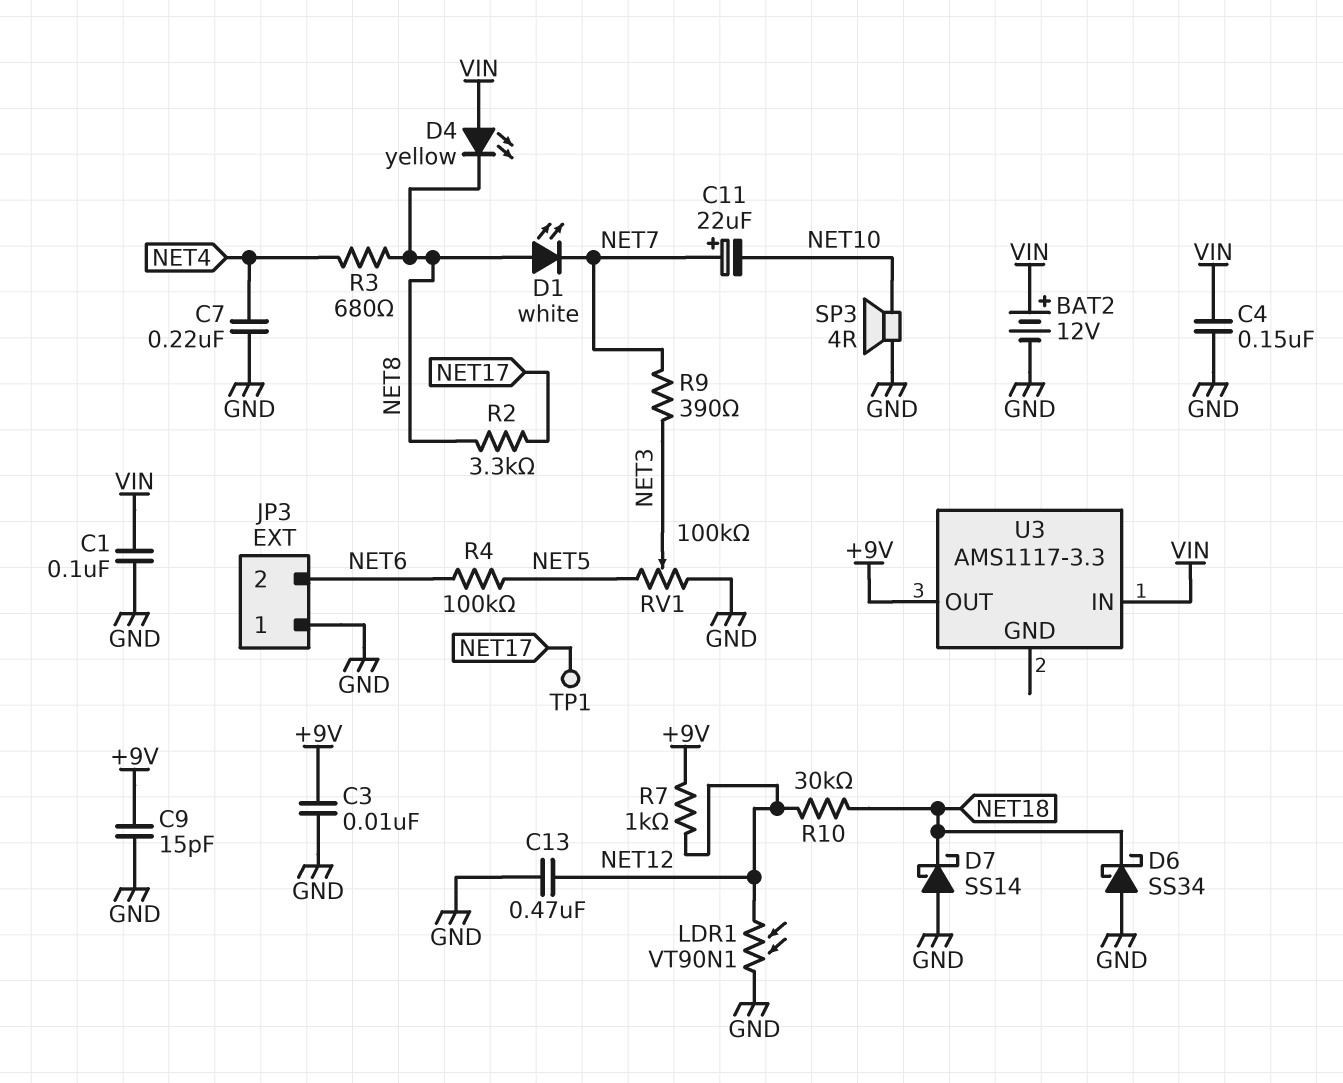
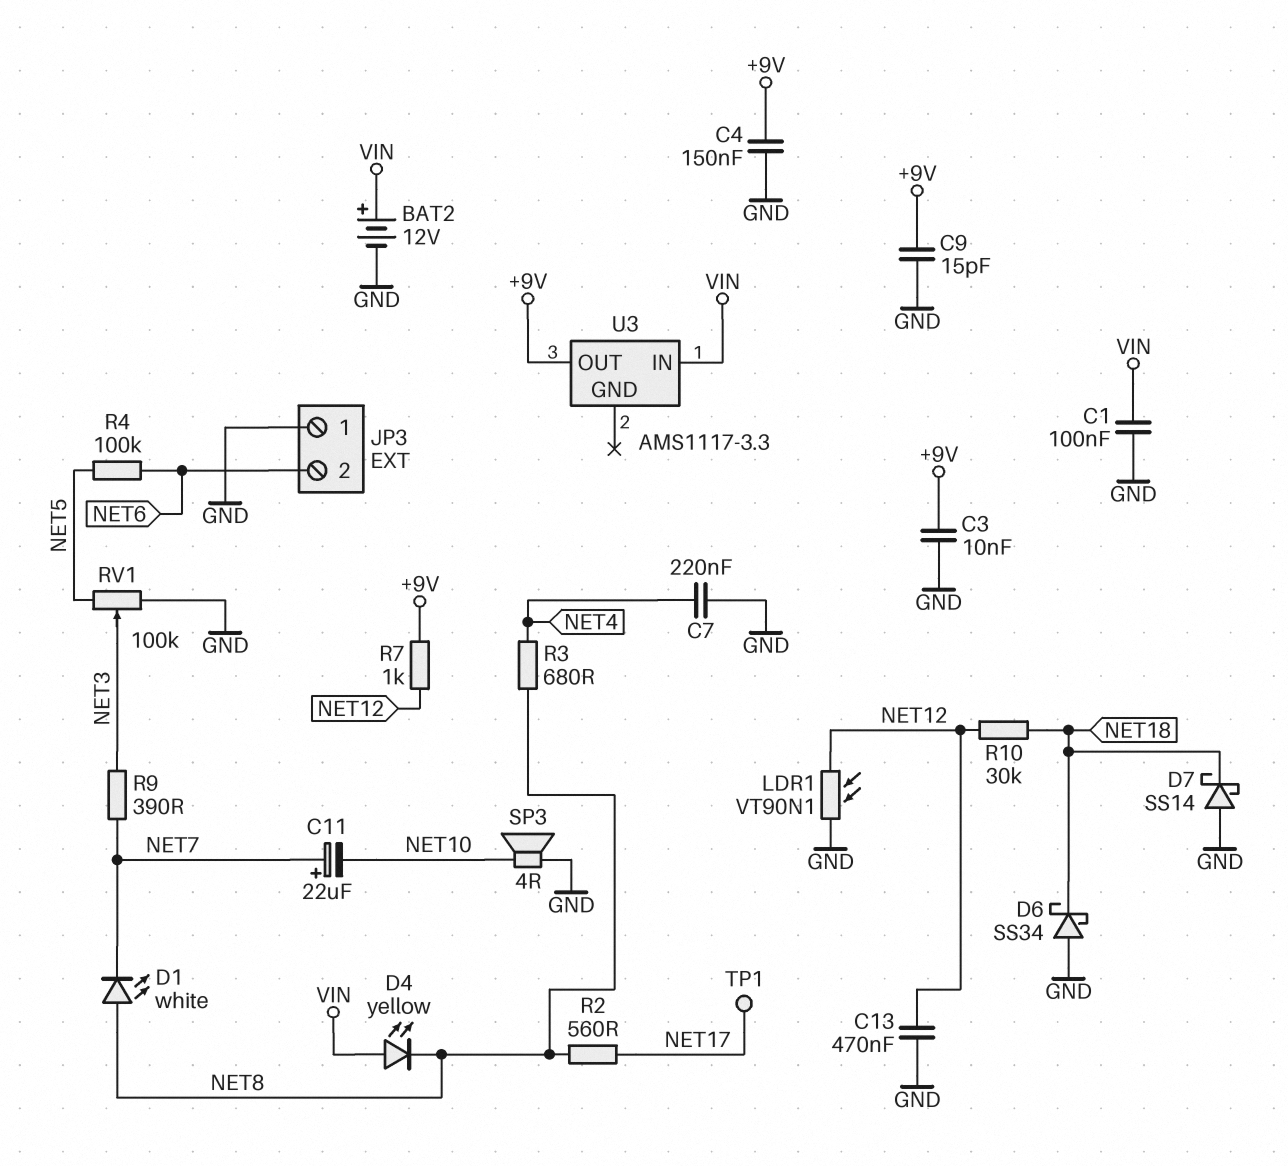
C4: 150nF (GND, VIN) -> 150nF (+9V, GND)
R2: 3.3k (NET8, NET17) -> 560 (NET8, NET17)

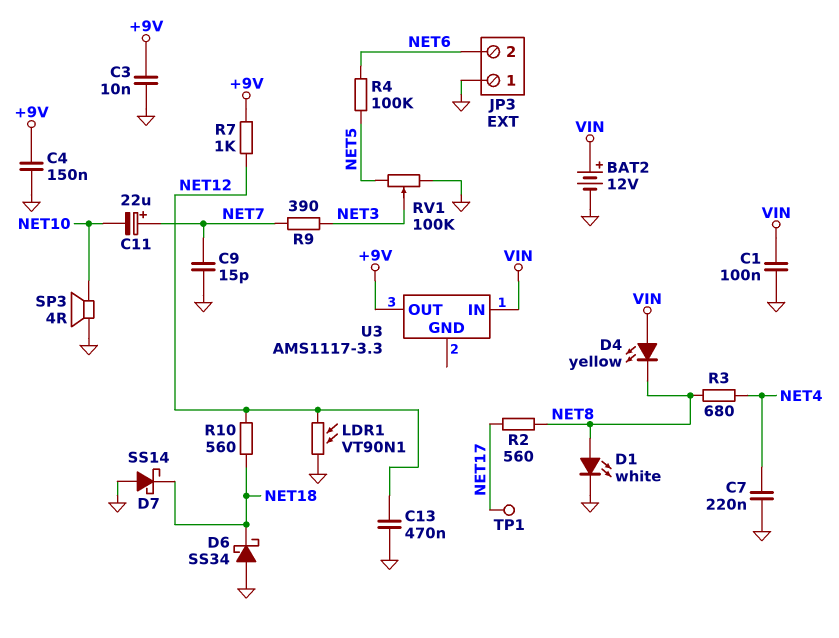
C9: 15pF (+9V, GND) -> 15pF (GND, NET7)
D1: LED white (A NET8, K NET7) -> LED white (A NET8, K GND)
R10: 30k (NET12, NET18) -> 560 (NET12, NET18)

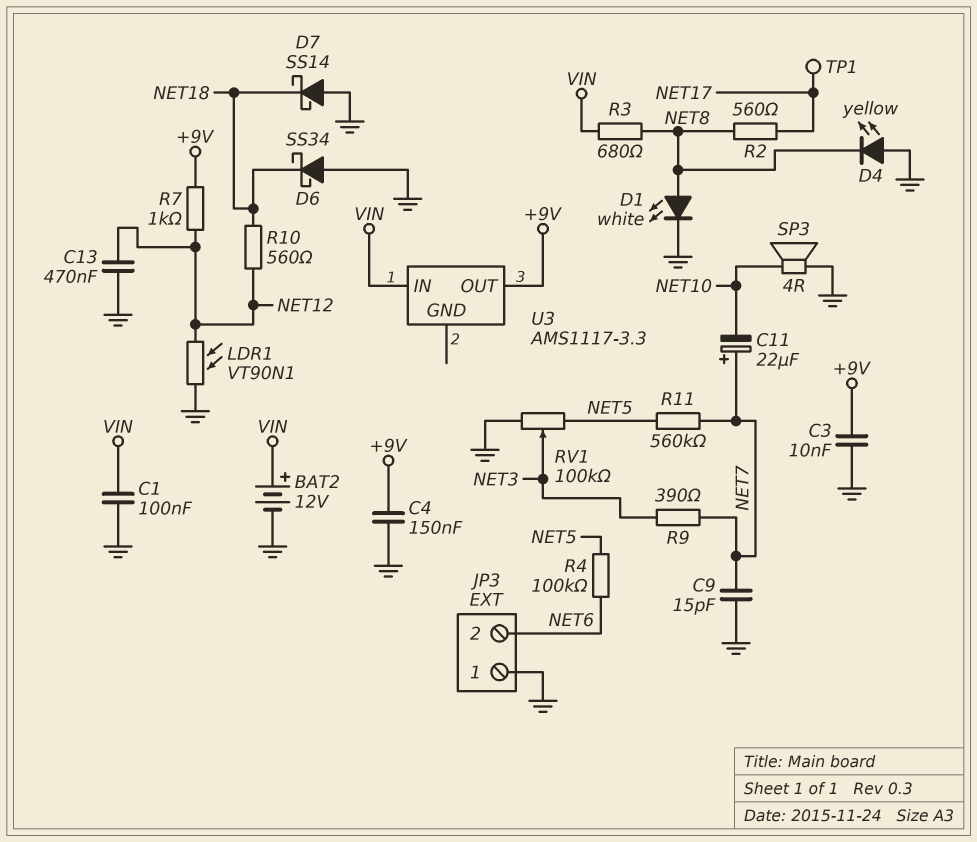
C7: 220nF (GND, NET4) -> none
D4: LED yellow (A VIN, K NET8) -> LED yellow (A GND, K NET8)
R3: 680 (NET4, NET8) -> 680 (NET8, VIN)
R11: none -> 560k (NET5, NET7)

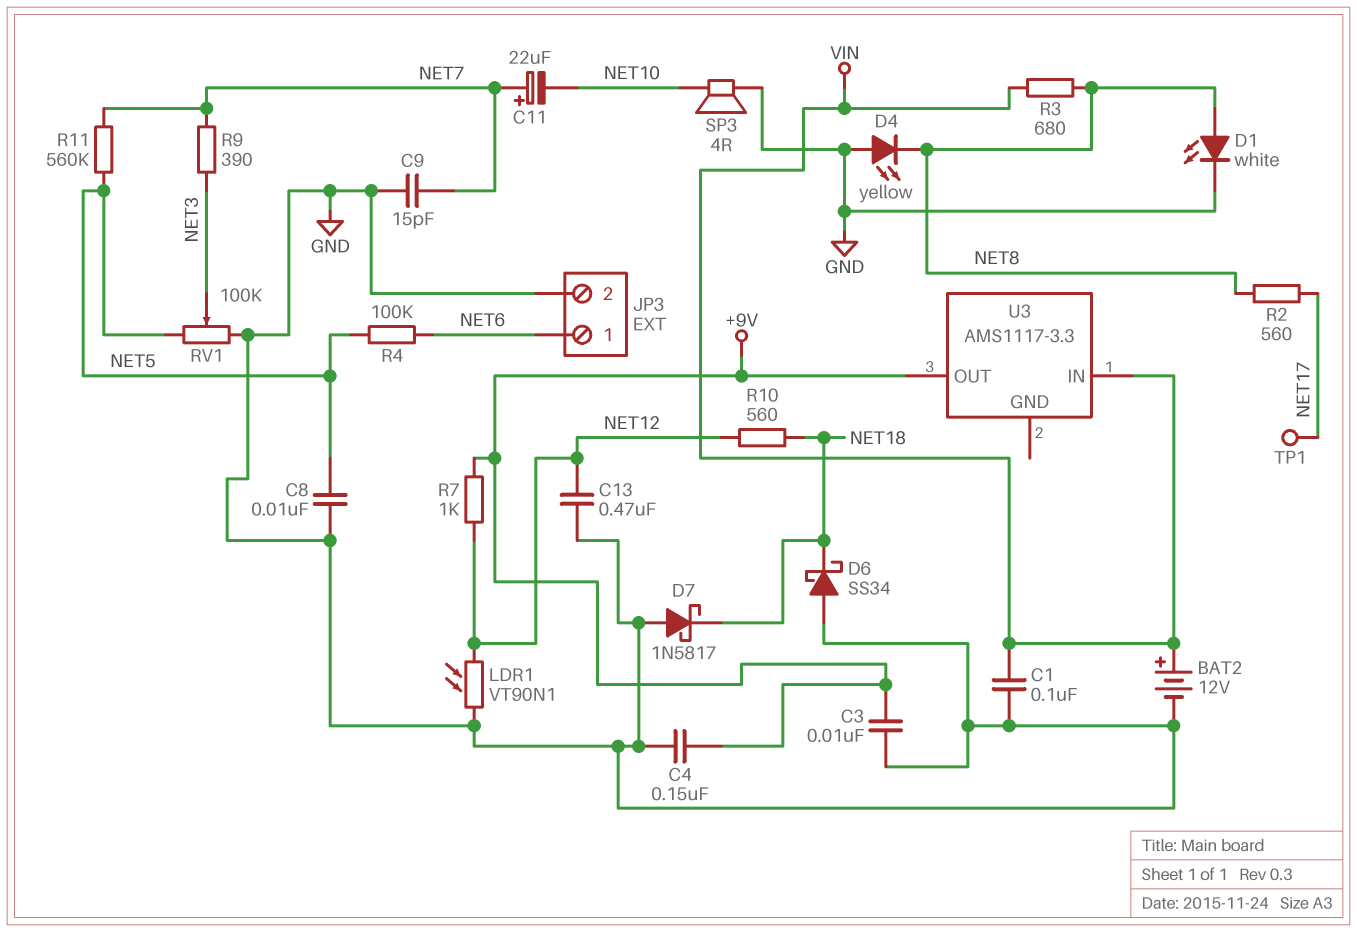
C8: none -> 10nF (GND, NET5)
D7: schottky SS14 (A GND, K NET18) -> schottky 1N5817 (A GND, K NET18)
JP3 pin 1: GND -> NET6
JP3 pin 2: NET6 -> GND

